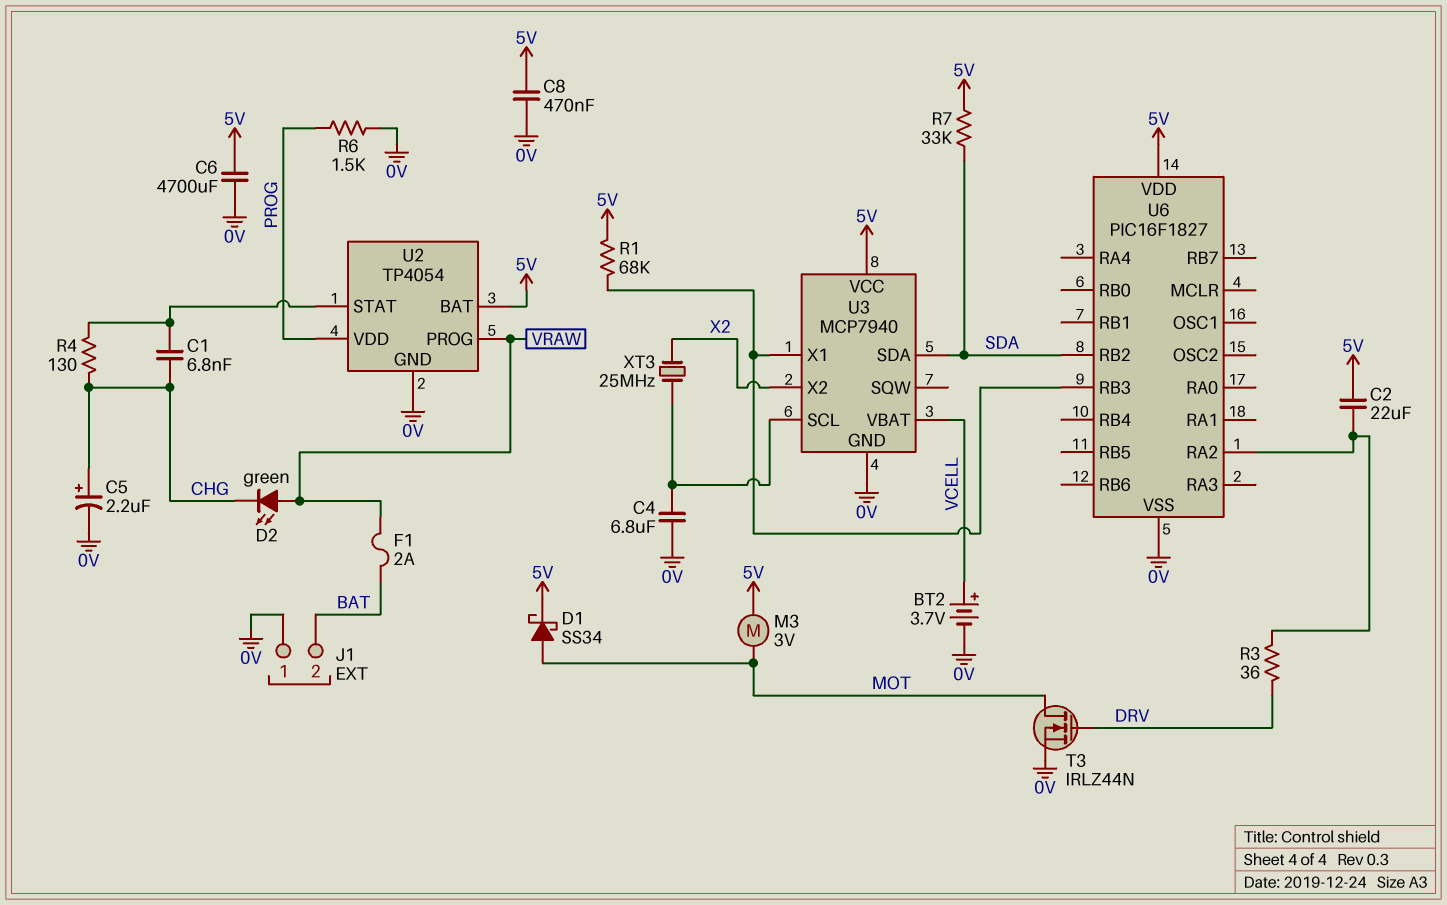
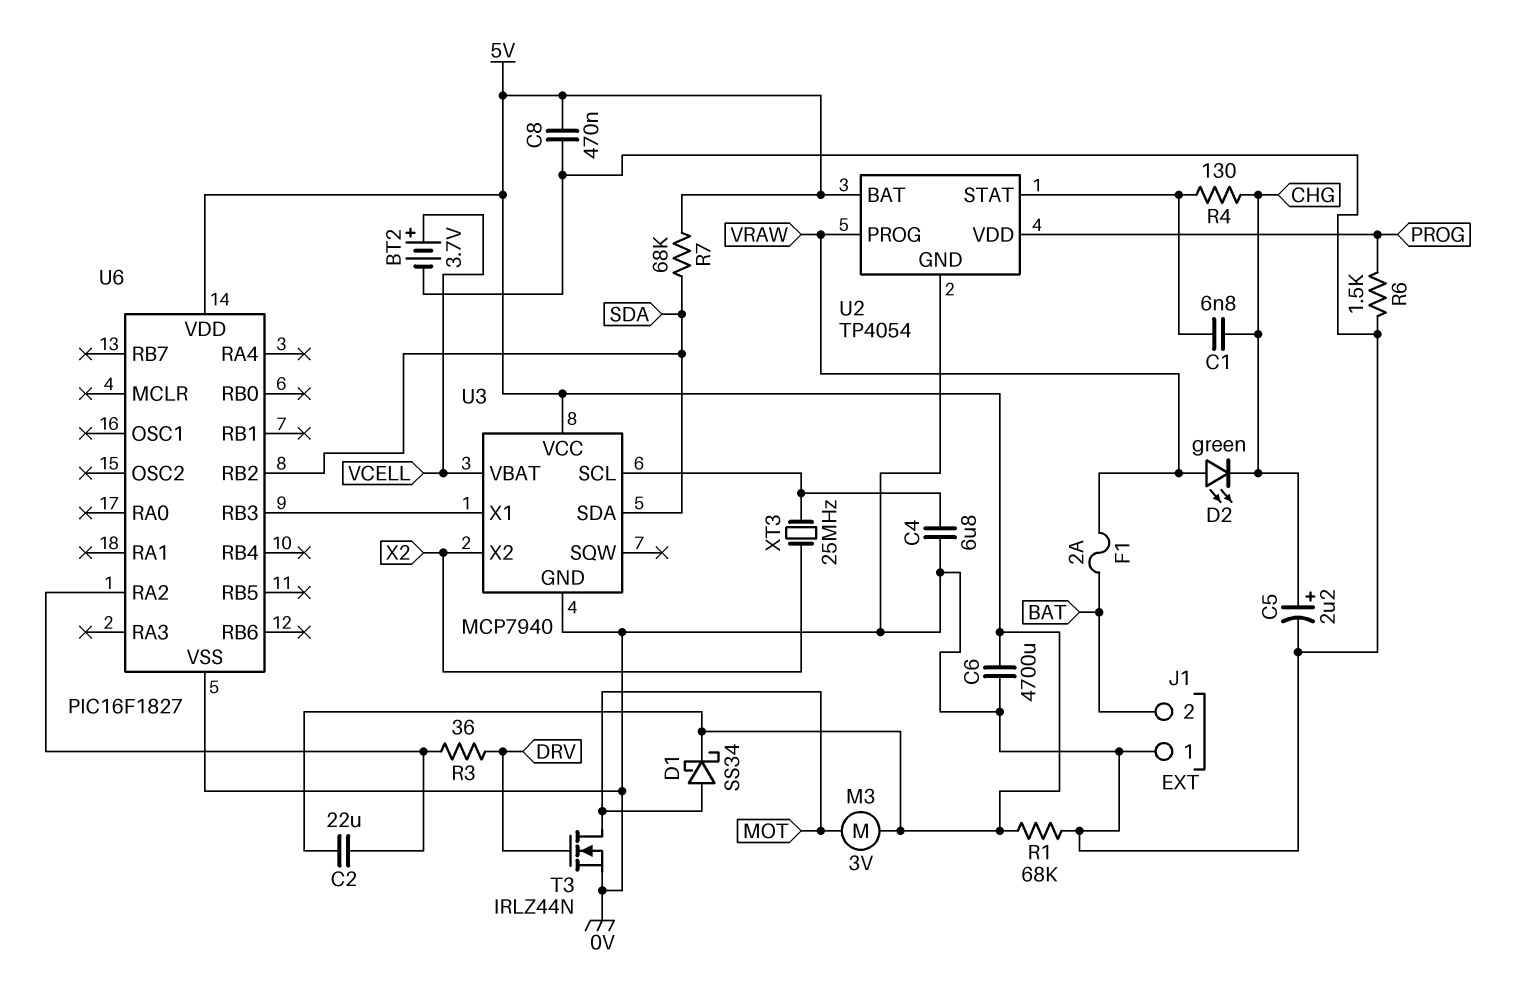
R1: 68k (5V, U3/X1) -> 68k (0V, 5V)
R7: 33k (5V, SDA) -> 68k (5V, SDA)

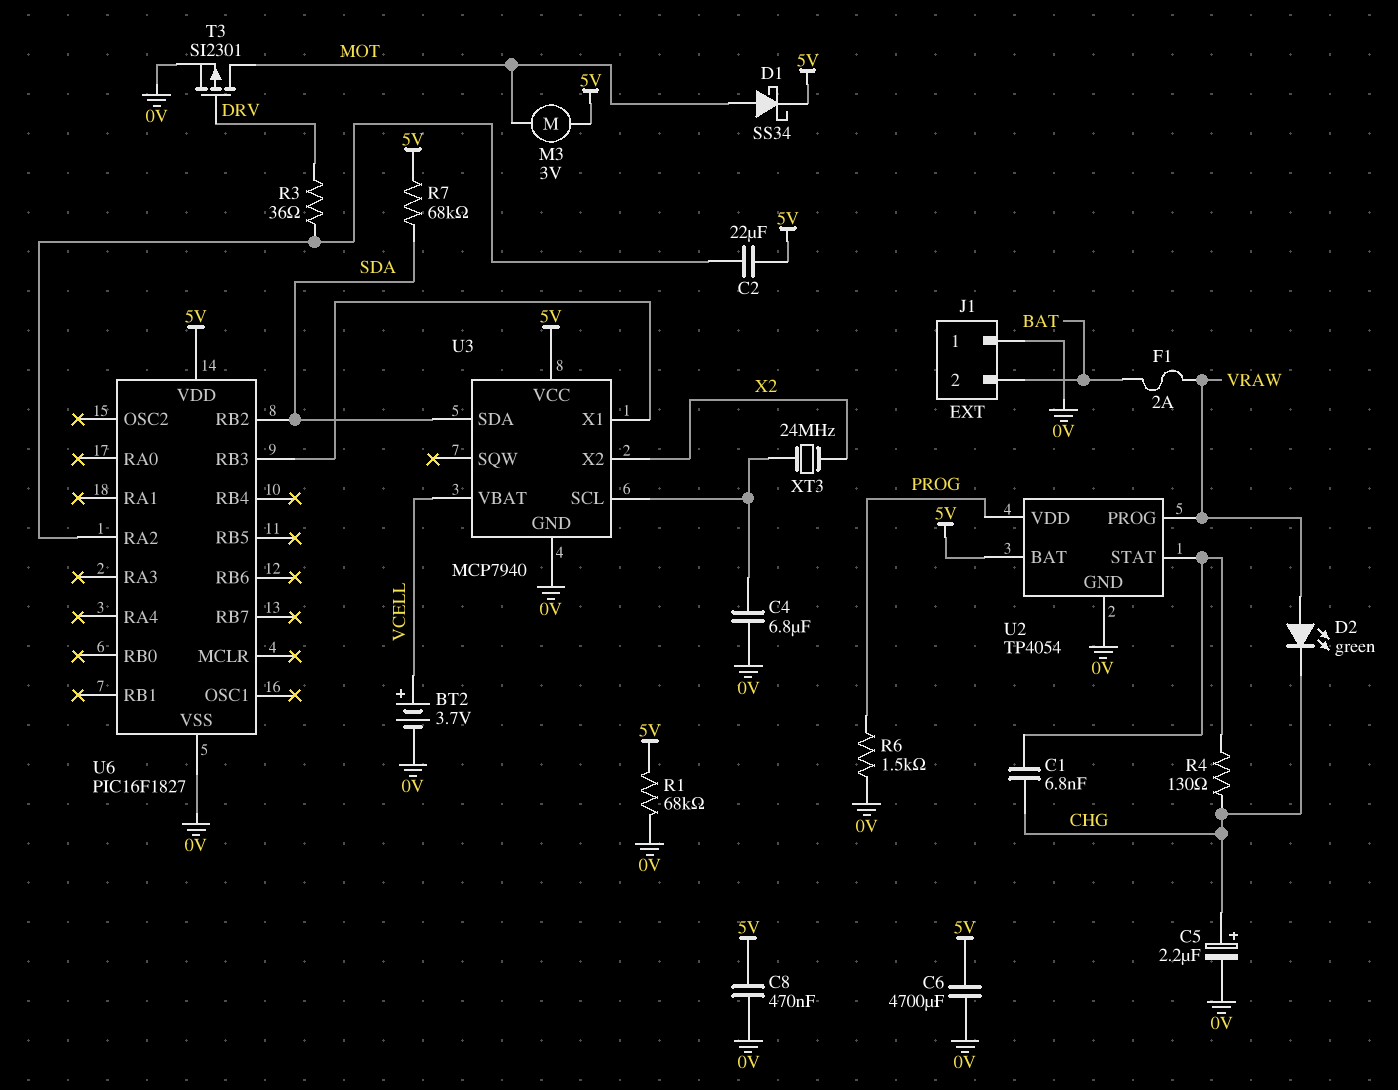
T3: NMOS IRLZ44N (G DRV, D MOT, S 0V) -> PMOS SI2301 (G DRV, D MOT, S 0V)
XT3: 25MHz (U3/SCL, X2) -> 24MHz (U3/SCL, X2)

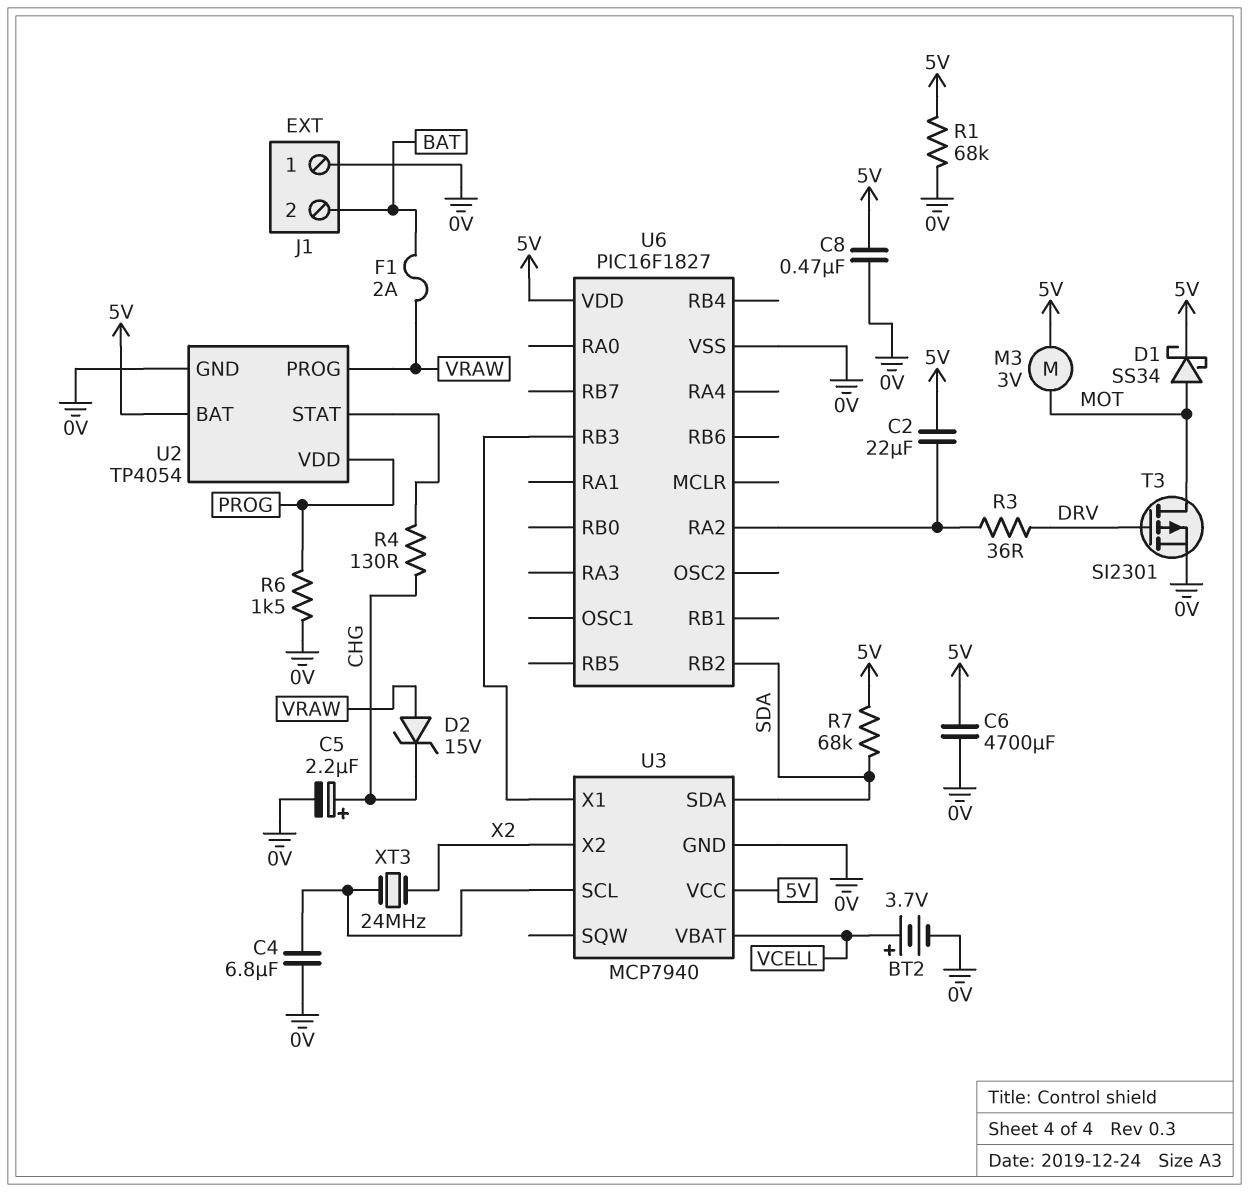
C1: 6.8nF (CHG, U2/STAT) -> none
D2: LED green (A VRAW, K CHG) -> zener 15V (A VRAW, K CHG)

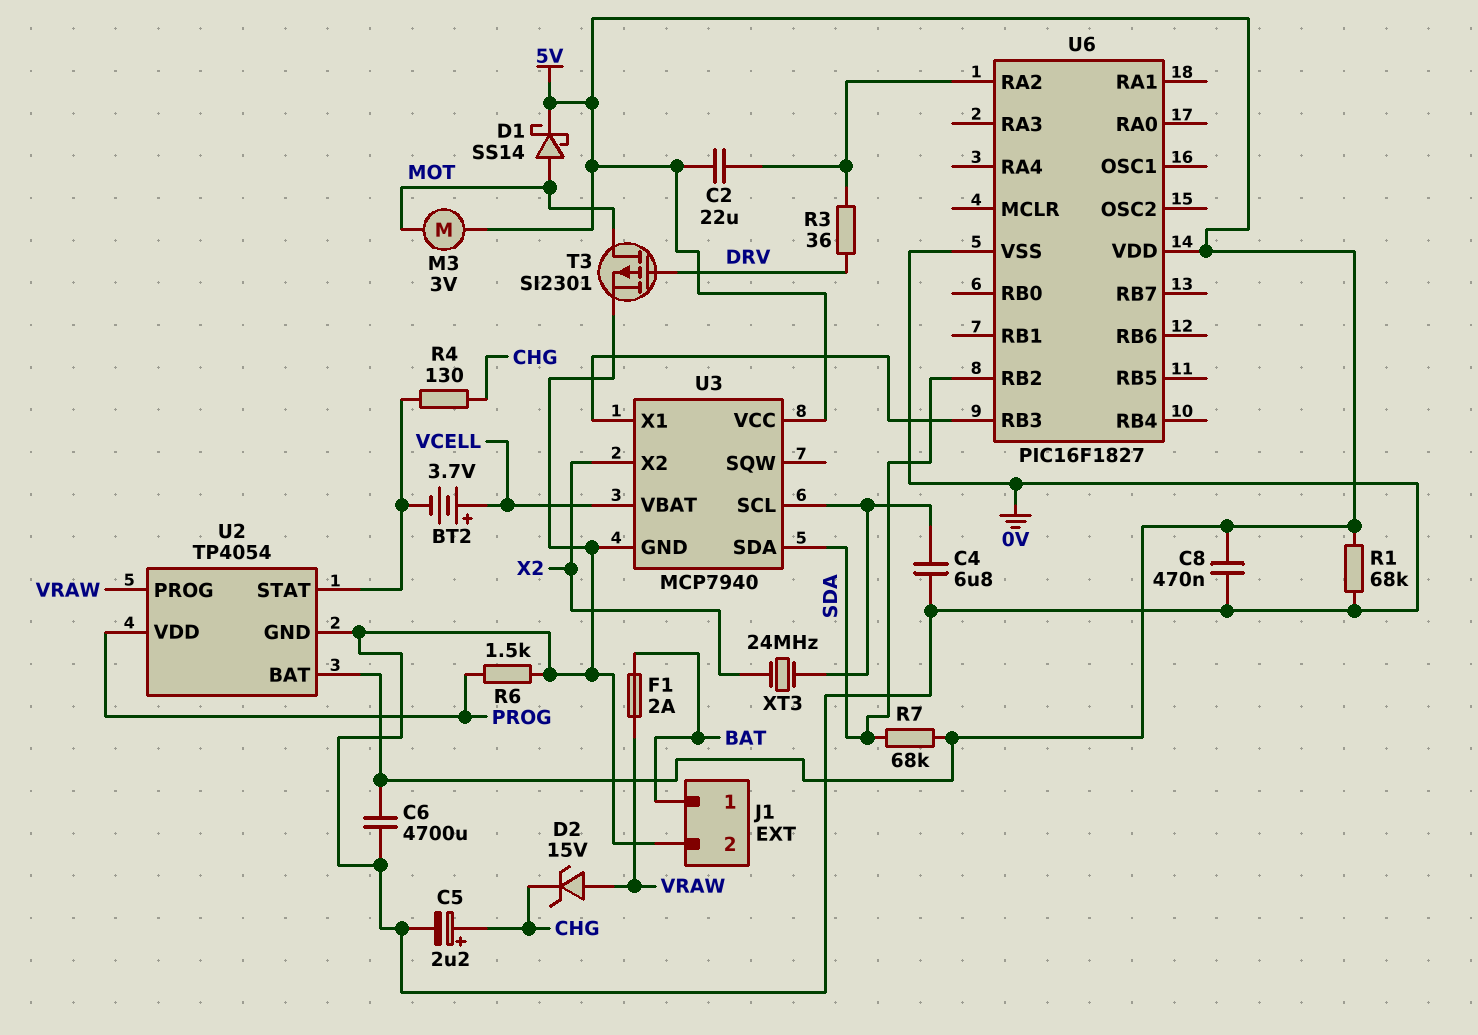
BT2: 3.7V (plus VCELL, minus 0V) -> 3.7V (plus VCELL, minus U2/STAT)
D1: schottky SS34 (A MOT, K 5V) -> schottky SS14 (A MOT, K 5V)
J1 pin 1: 0V -> BAT
J1 pin 2: BAT -> 0V

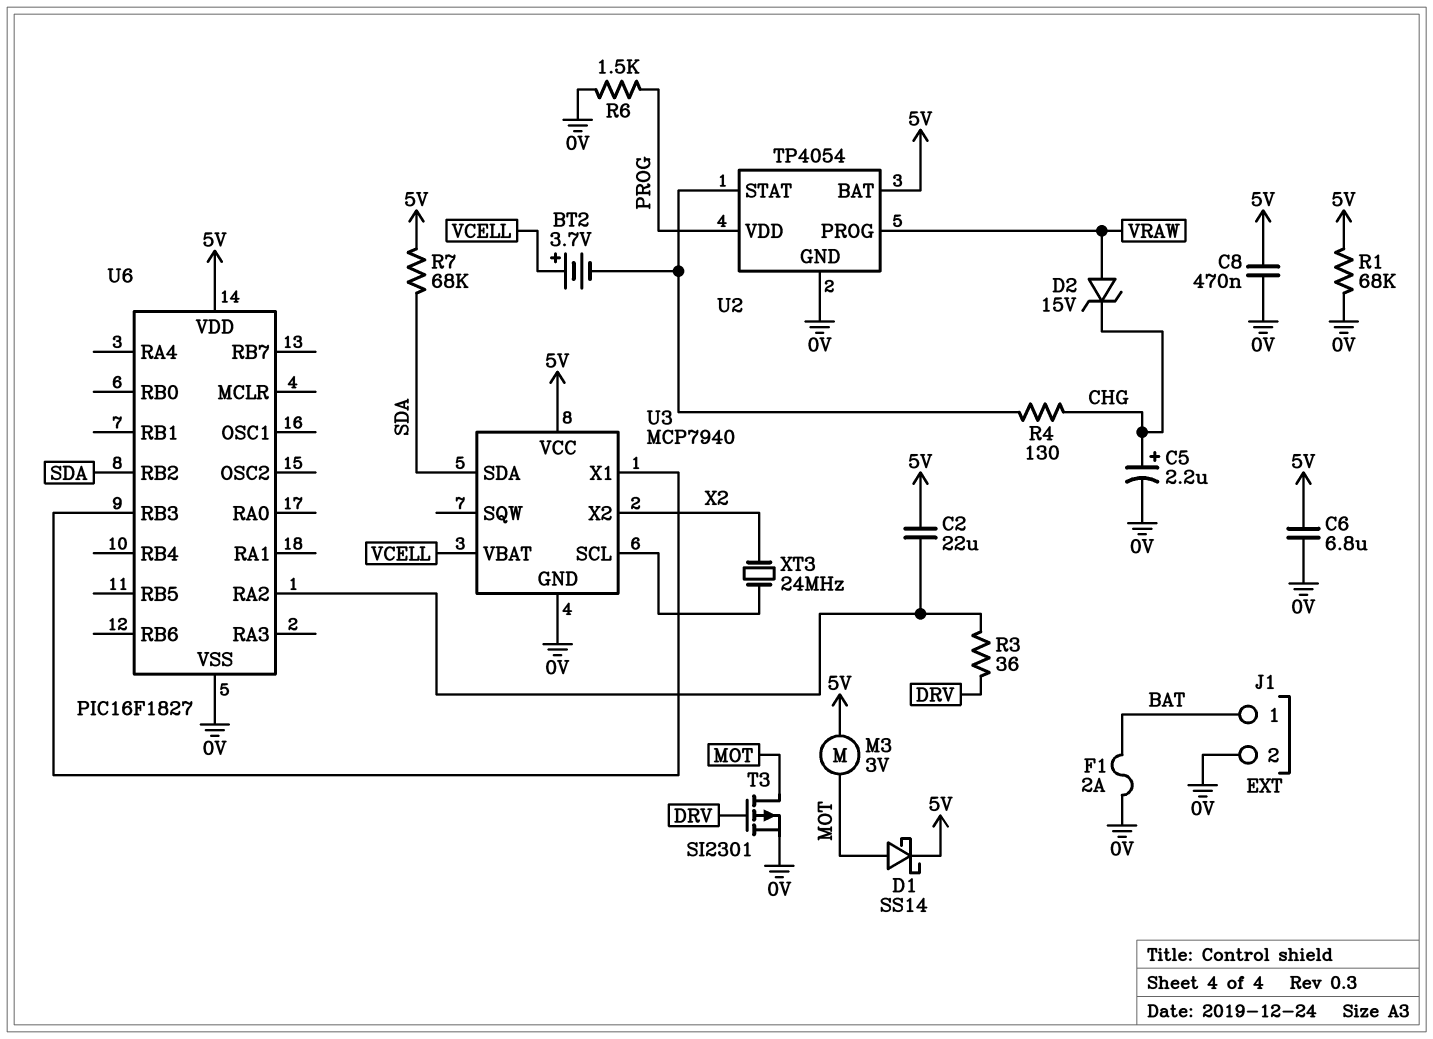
C4: 6.8uF (0V, U3/SCL) -> none
C6: 4700uF (0V, 5V) -> 6.8uF (0V, 5V)
F1: 2A (BAT, VRAW) -> 2A (0V, BAT)

